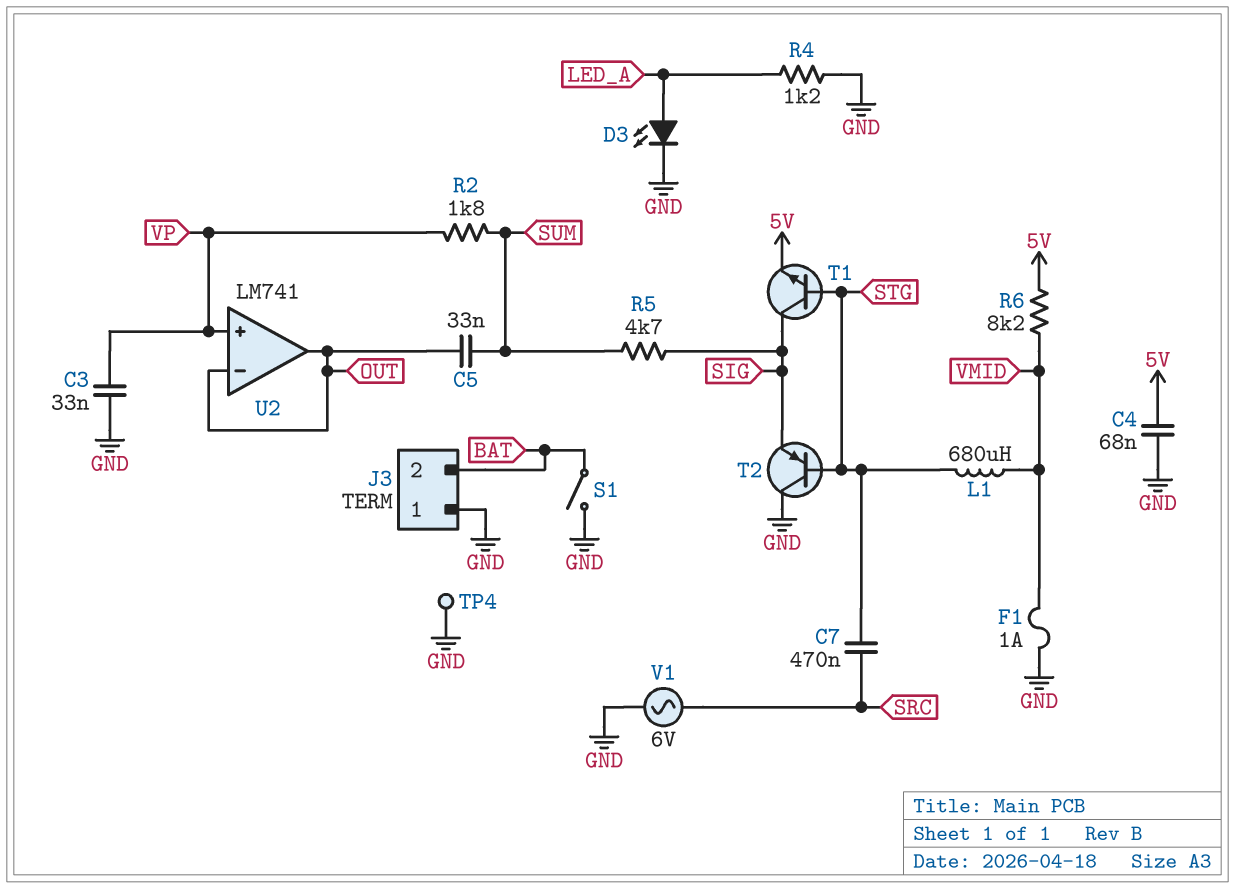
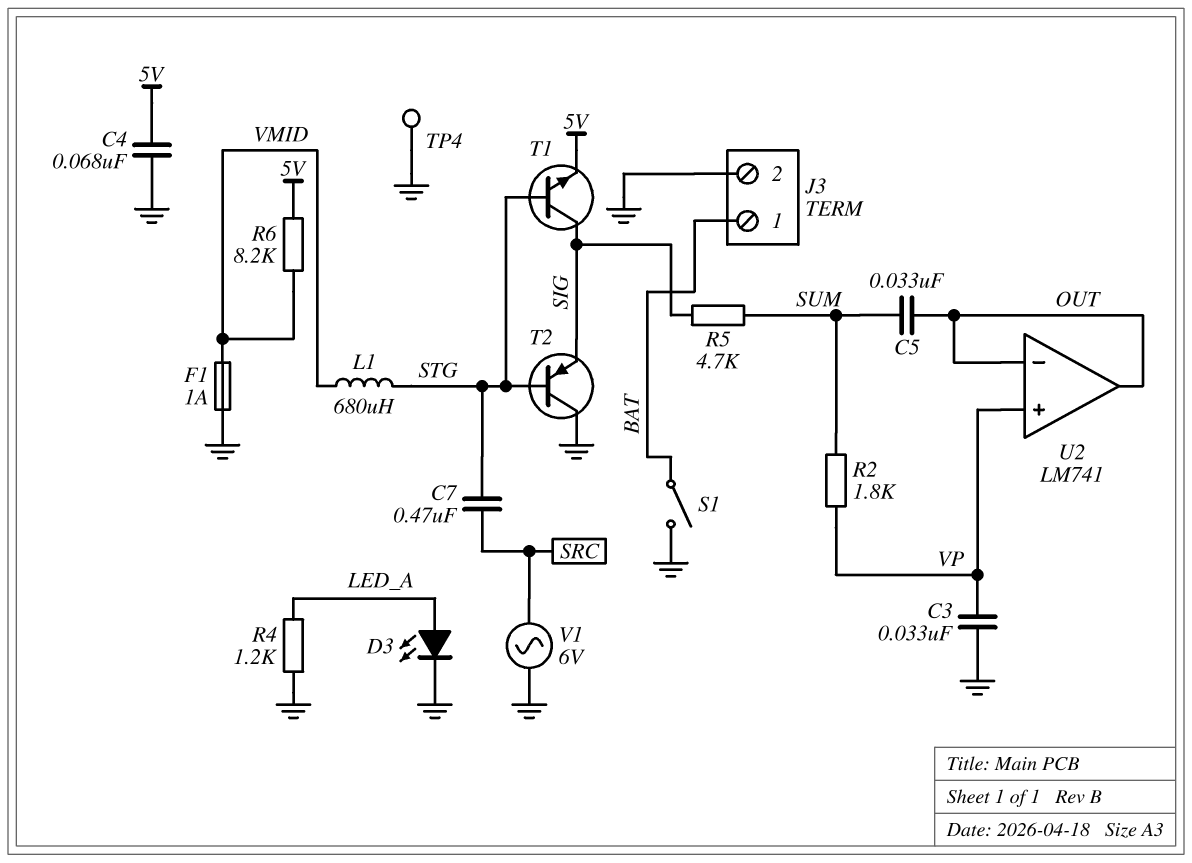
J3 pin 1: GND -> BAT
J3 pin 2: BAT -> GND

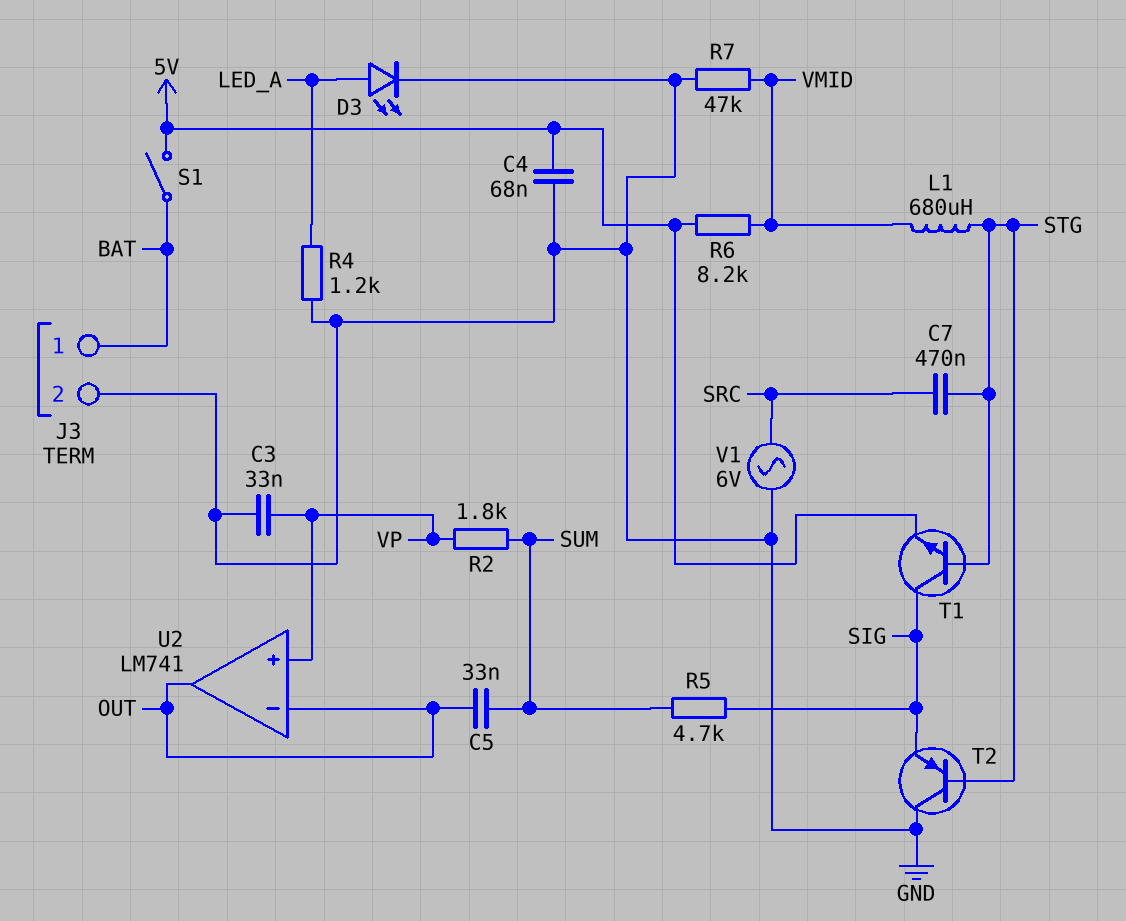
F1: 1A (GND, VMID) -> none
R7: none -> 47k (GND, VMID)
S1: switch (BAT, GND) -> switch (5V, BAT)
TP4: test point (GND) -> none

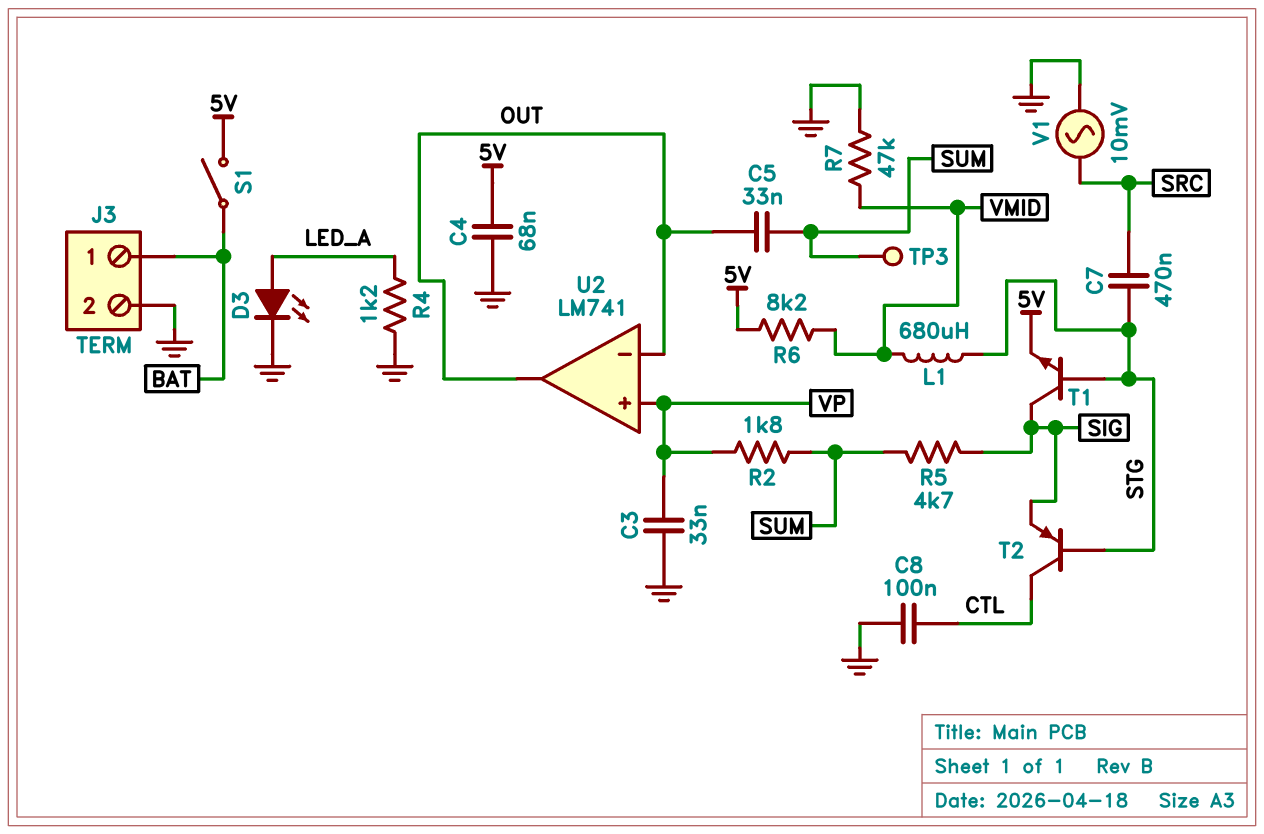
C8: none -> 100nF (CTL, GND)
T2: PNP (B STG, C GND, E SIG) -> PNP (B STG, C CTL, E SIG)
TP3: none -> test point (SUM)
V1: AC 6V (GND, SRC) -> AC 10mV (GND, SRC)

